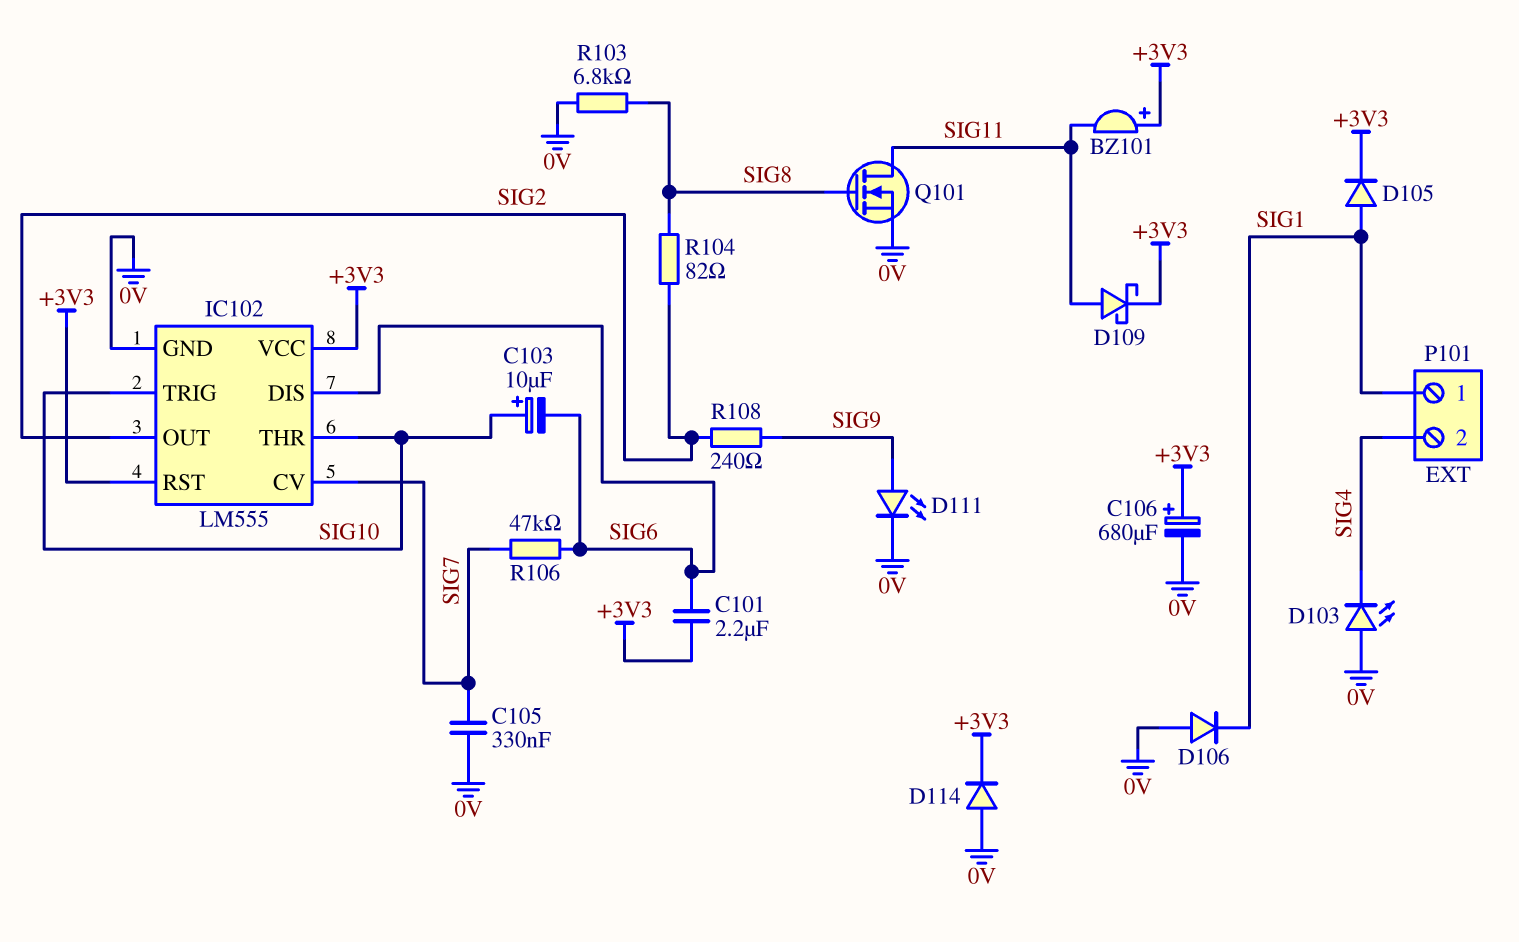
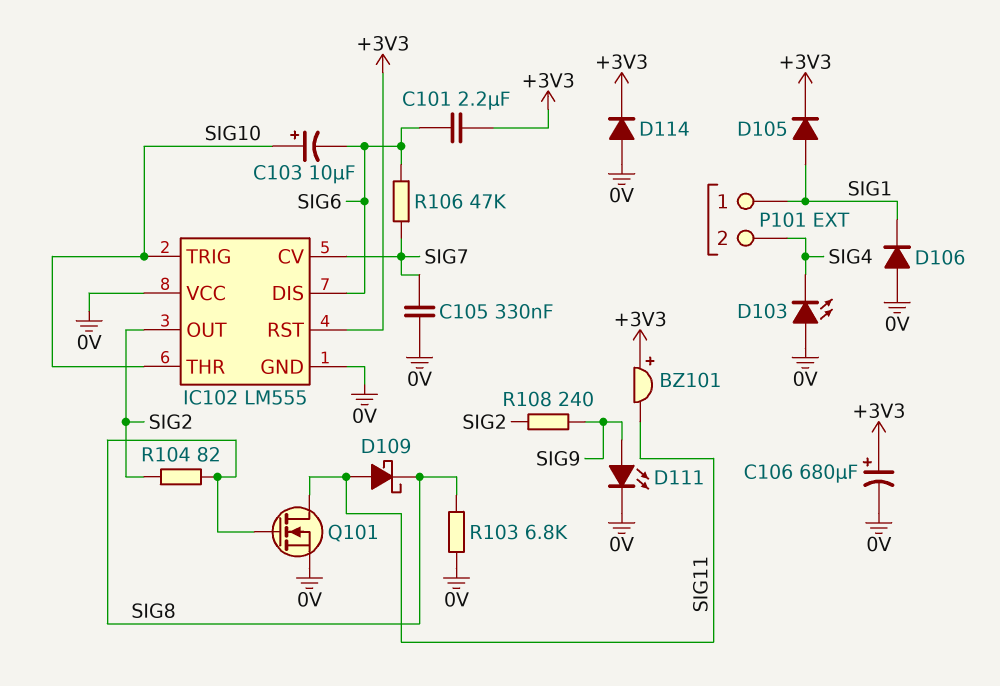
D109: schottky (A SIG11, K +3V3) -> schottky (A SIG11, K SIG8)
IC102 pin VCC: +3V3 -> 0V

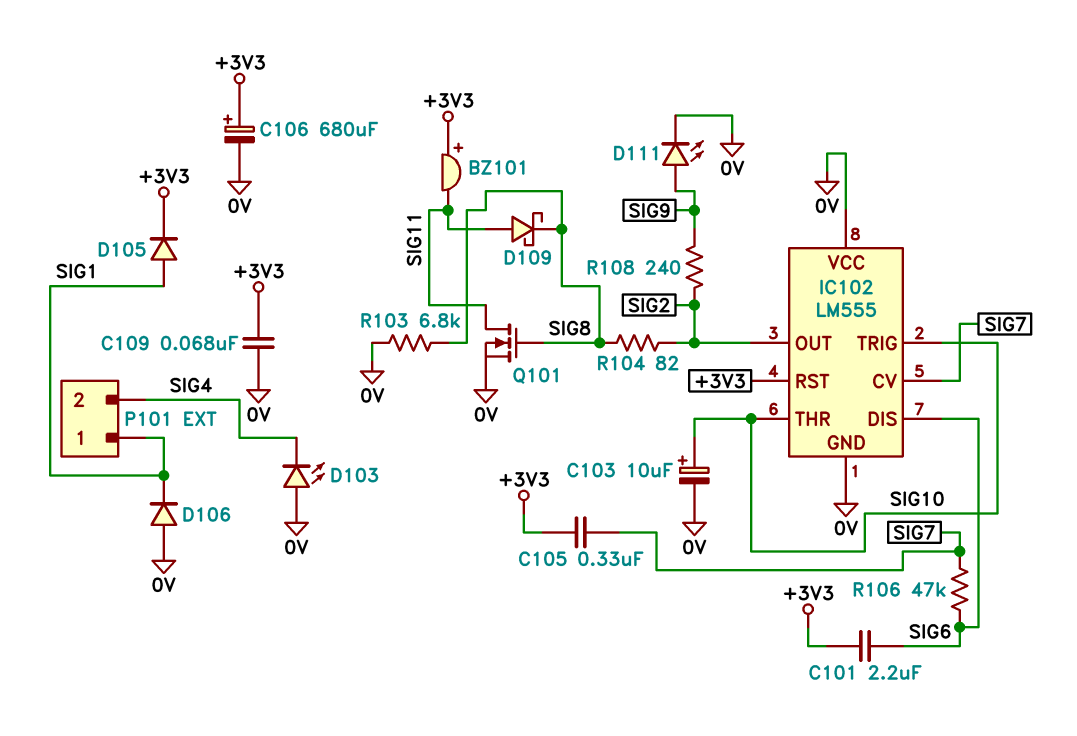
C103: 10uF (plus SIG10, minus SIG6) -> 10uF (plus SIG10, minus 0V)
C105: 330nF (0V, SIG7) -> 330nF (+3V3, SIG7)
C109: none -> 68nF (+3V3, 0V)
D114: diode (A 0V, K +3V3) -> none

